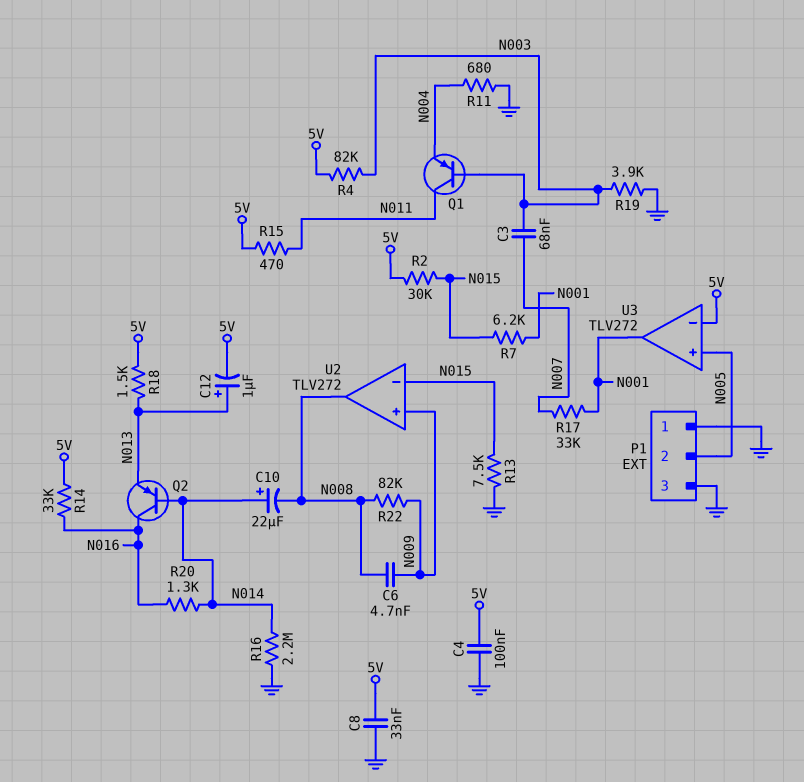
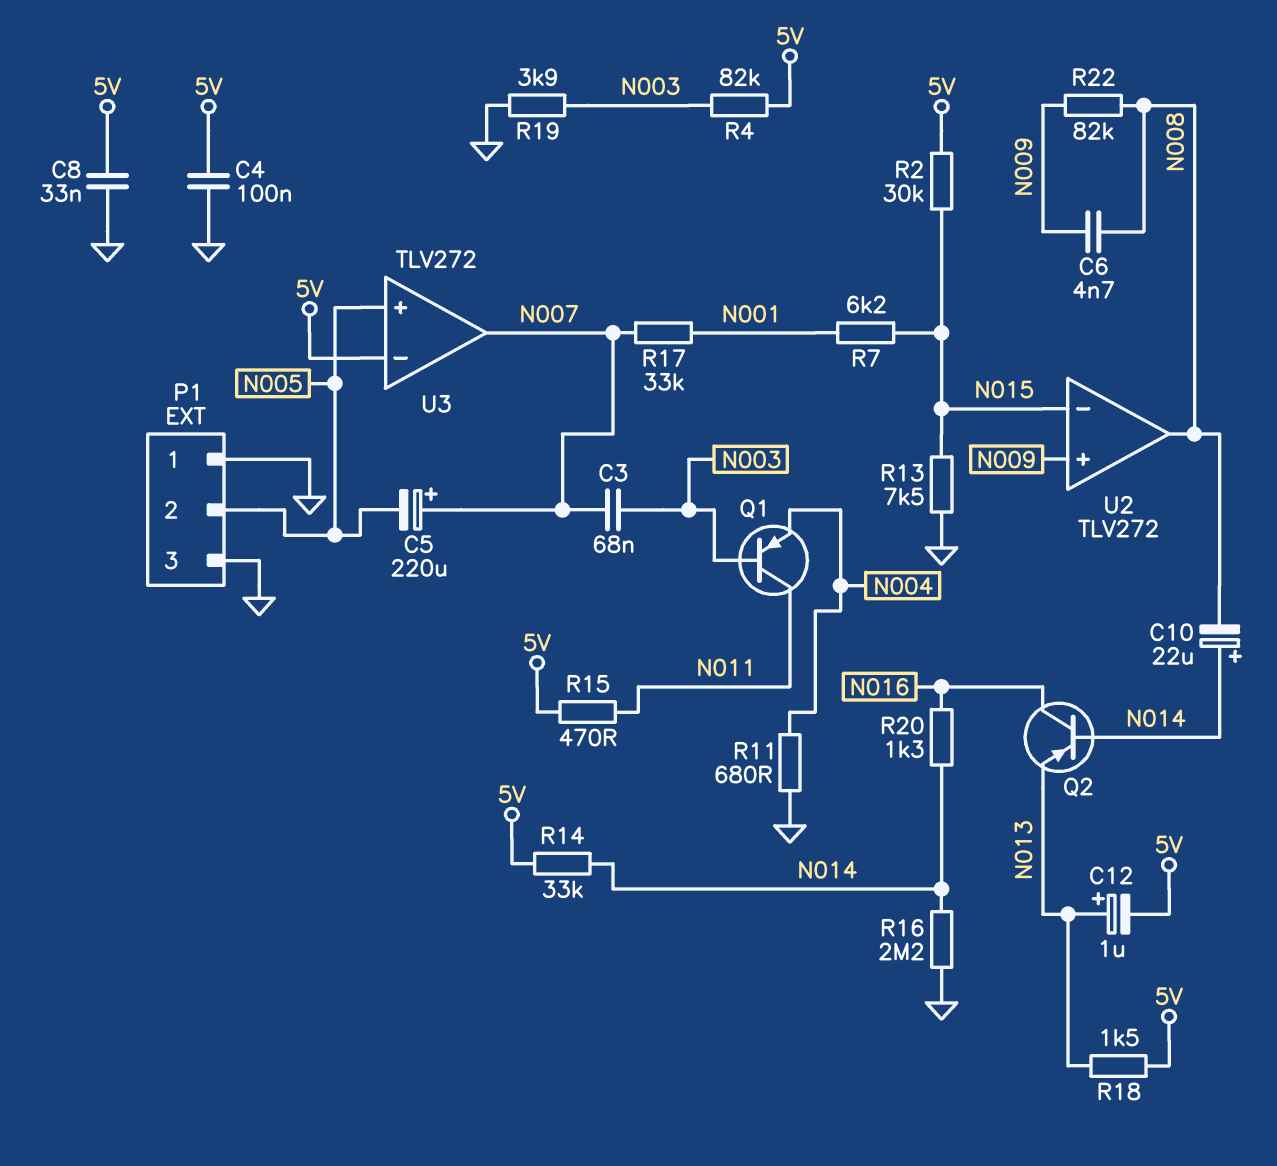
C5: none -> 220uF (plus N007, minus N005)
R14: 33k (5V, N016) -> 33k (5V, N014)
U3 pin out: N001 -> N007

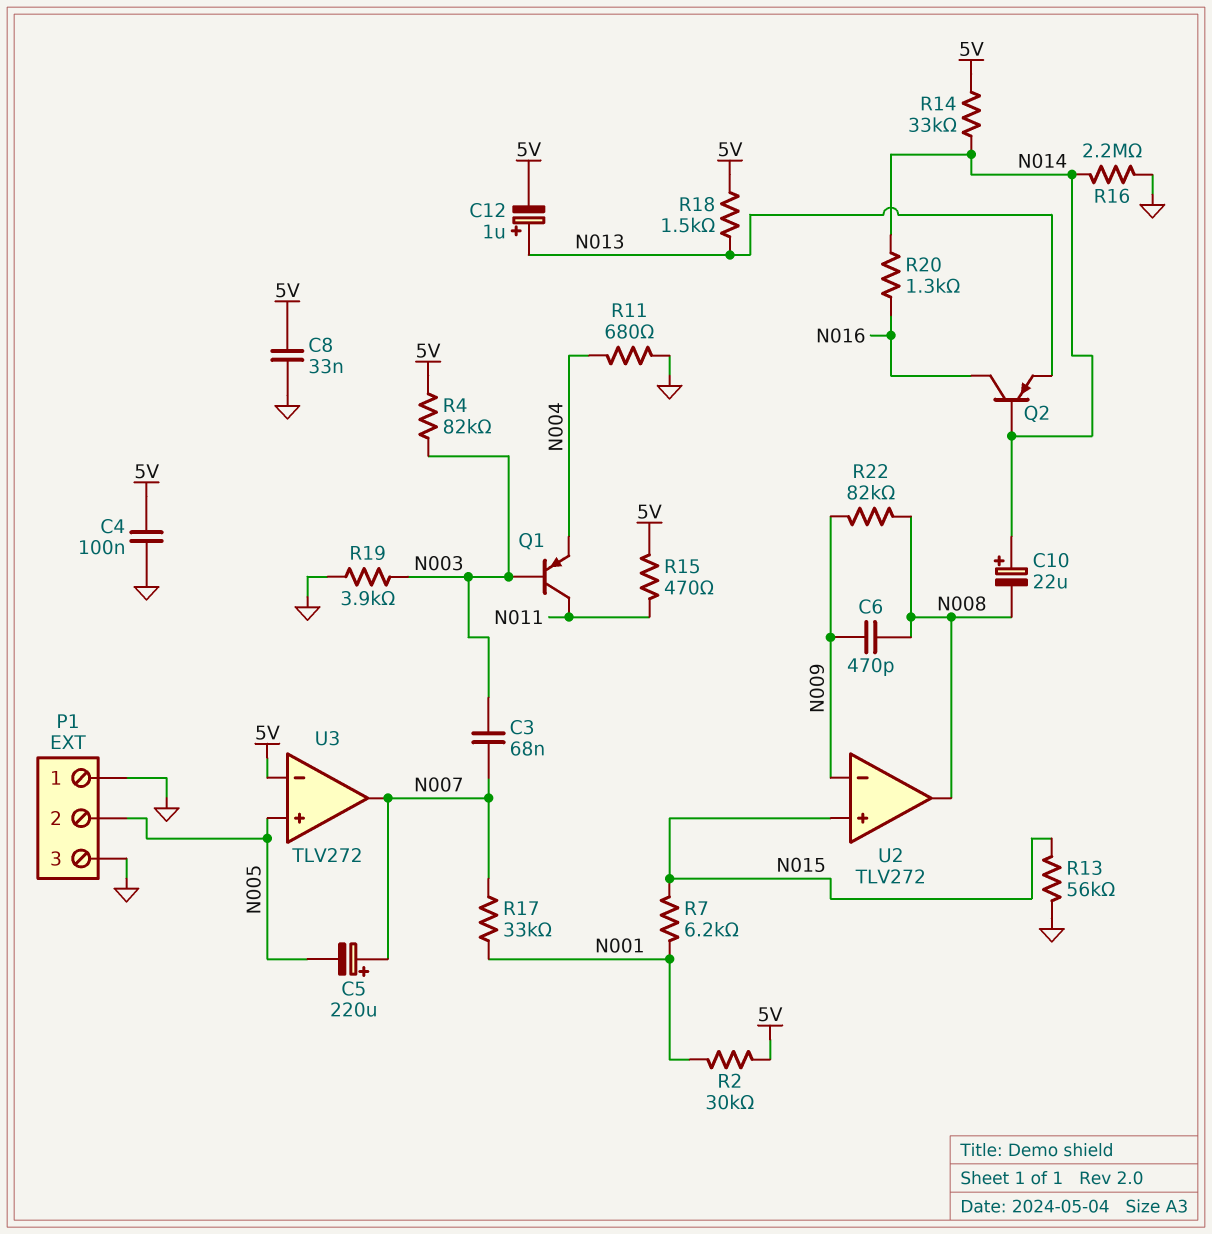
C6: 4.7nF (N008, N009) -> 470pF (N008, N009)
R2: 30k (5V, N015) -> 30k (5V, N001)
R13: 7.5k (GND, N015) -> 56k (GND, N015)
U2 pin in+: N009 -> N015
U2 pin in-: N015 -> N009

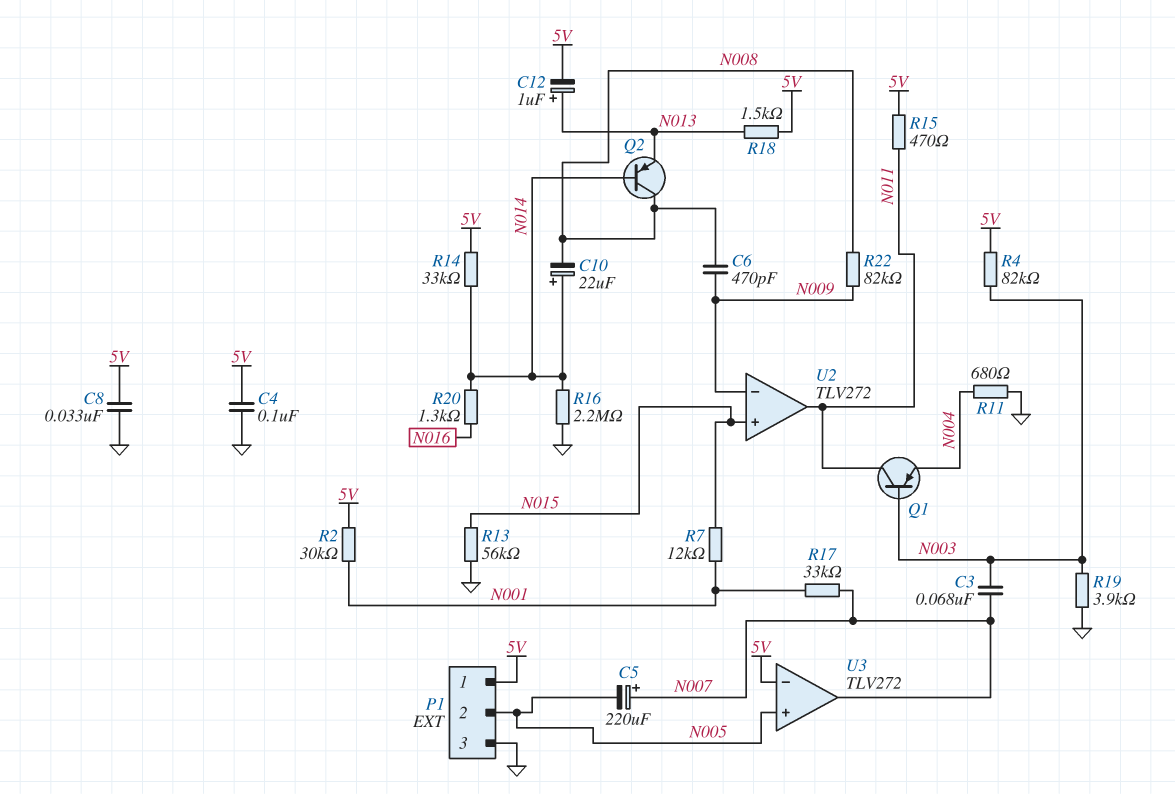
P1 pin 1: GND -> 5V
Q2: PNP (B N014, C N016, E N013) -> PNP (B N014, C N008, E N013)
R7: 6.2k (N001, N015) -> 12k (N001, N015)
U2 pin out: N008 -> N011

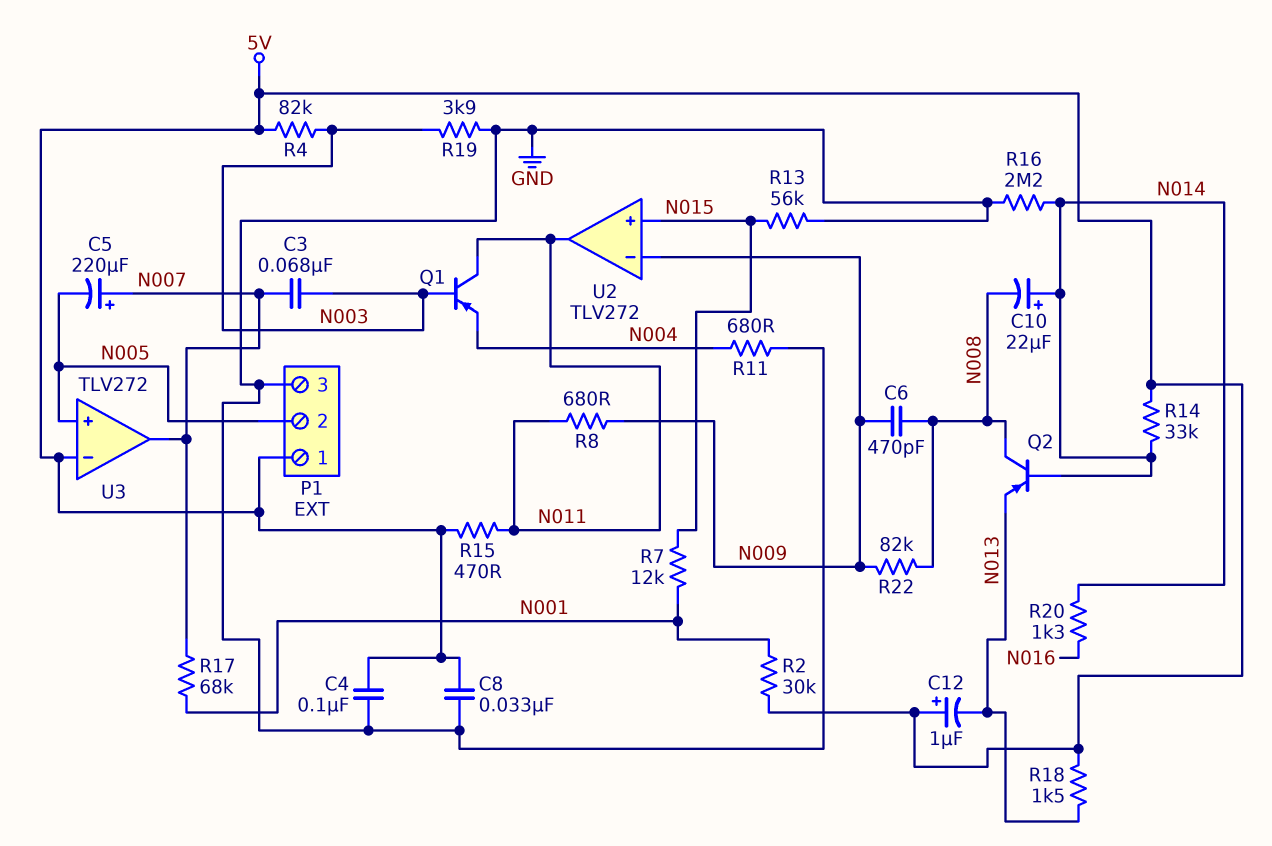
C12: 1uF (plus N013, minus 5V) -> 1uF (plus 5V, minus N013)
R8: none -> 680 (N009, N011)
R17: 33k (N001, N007) -> 68k (N001, N007)

